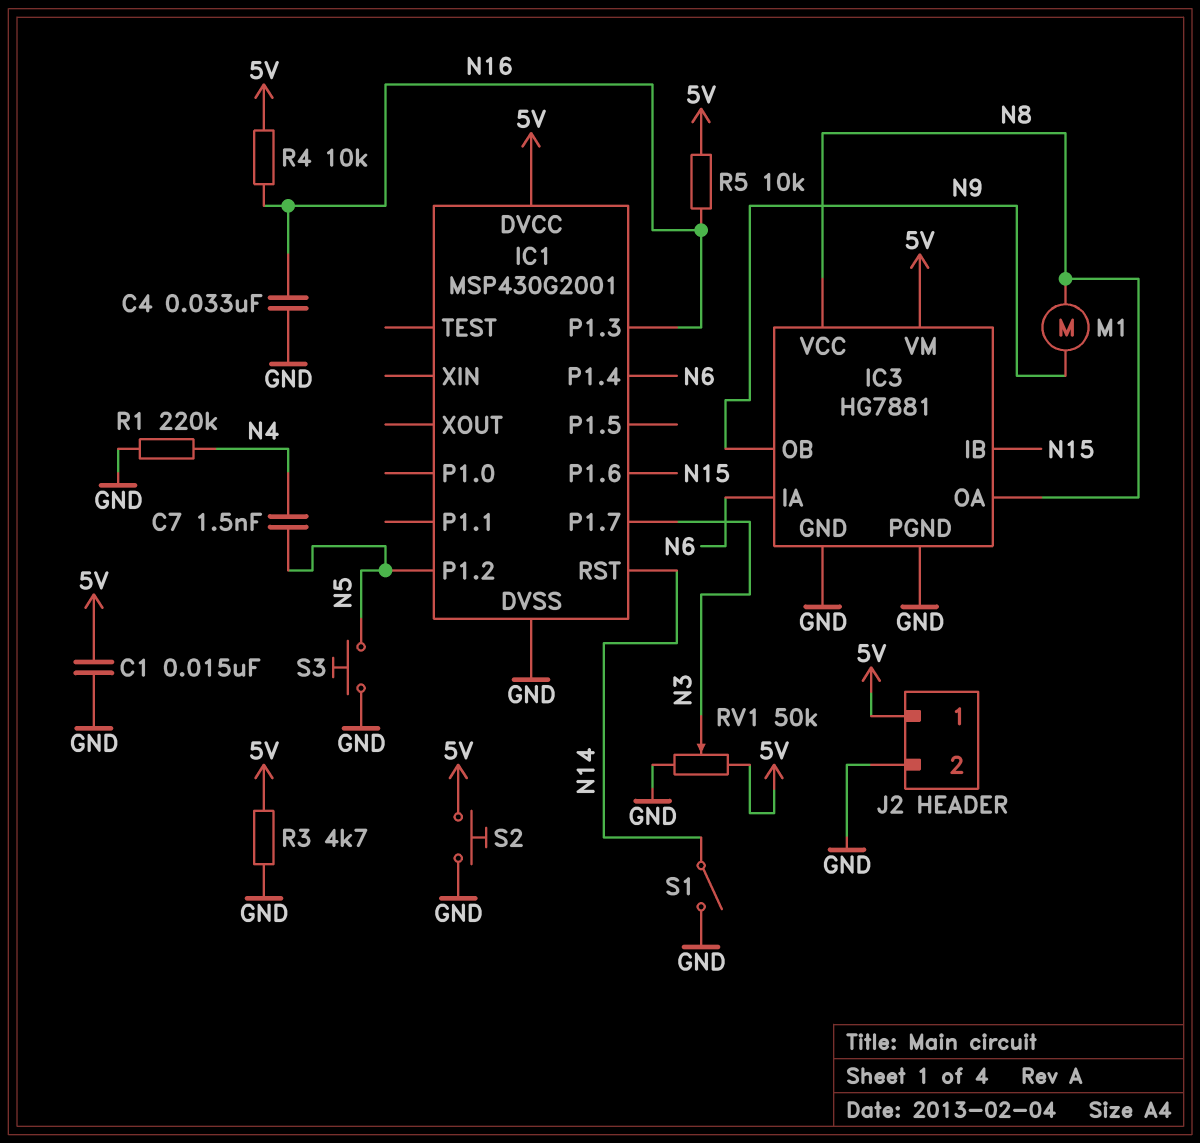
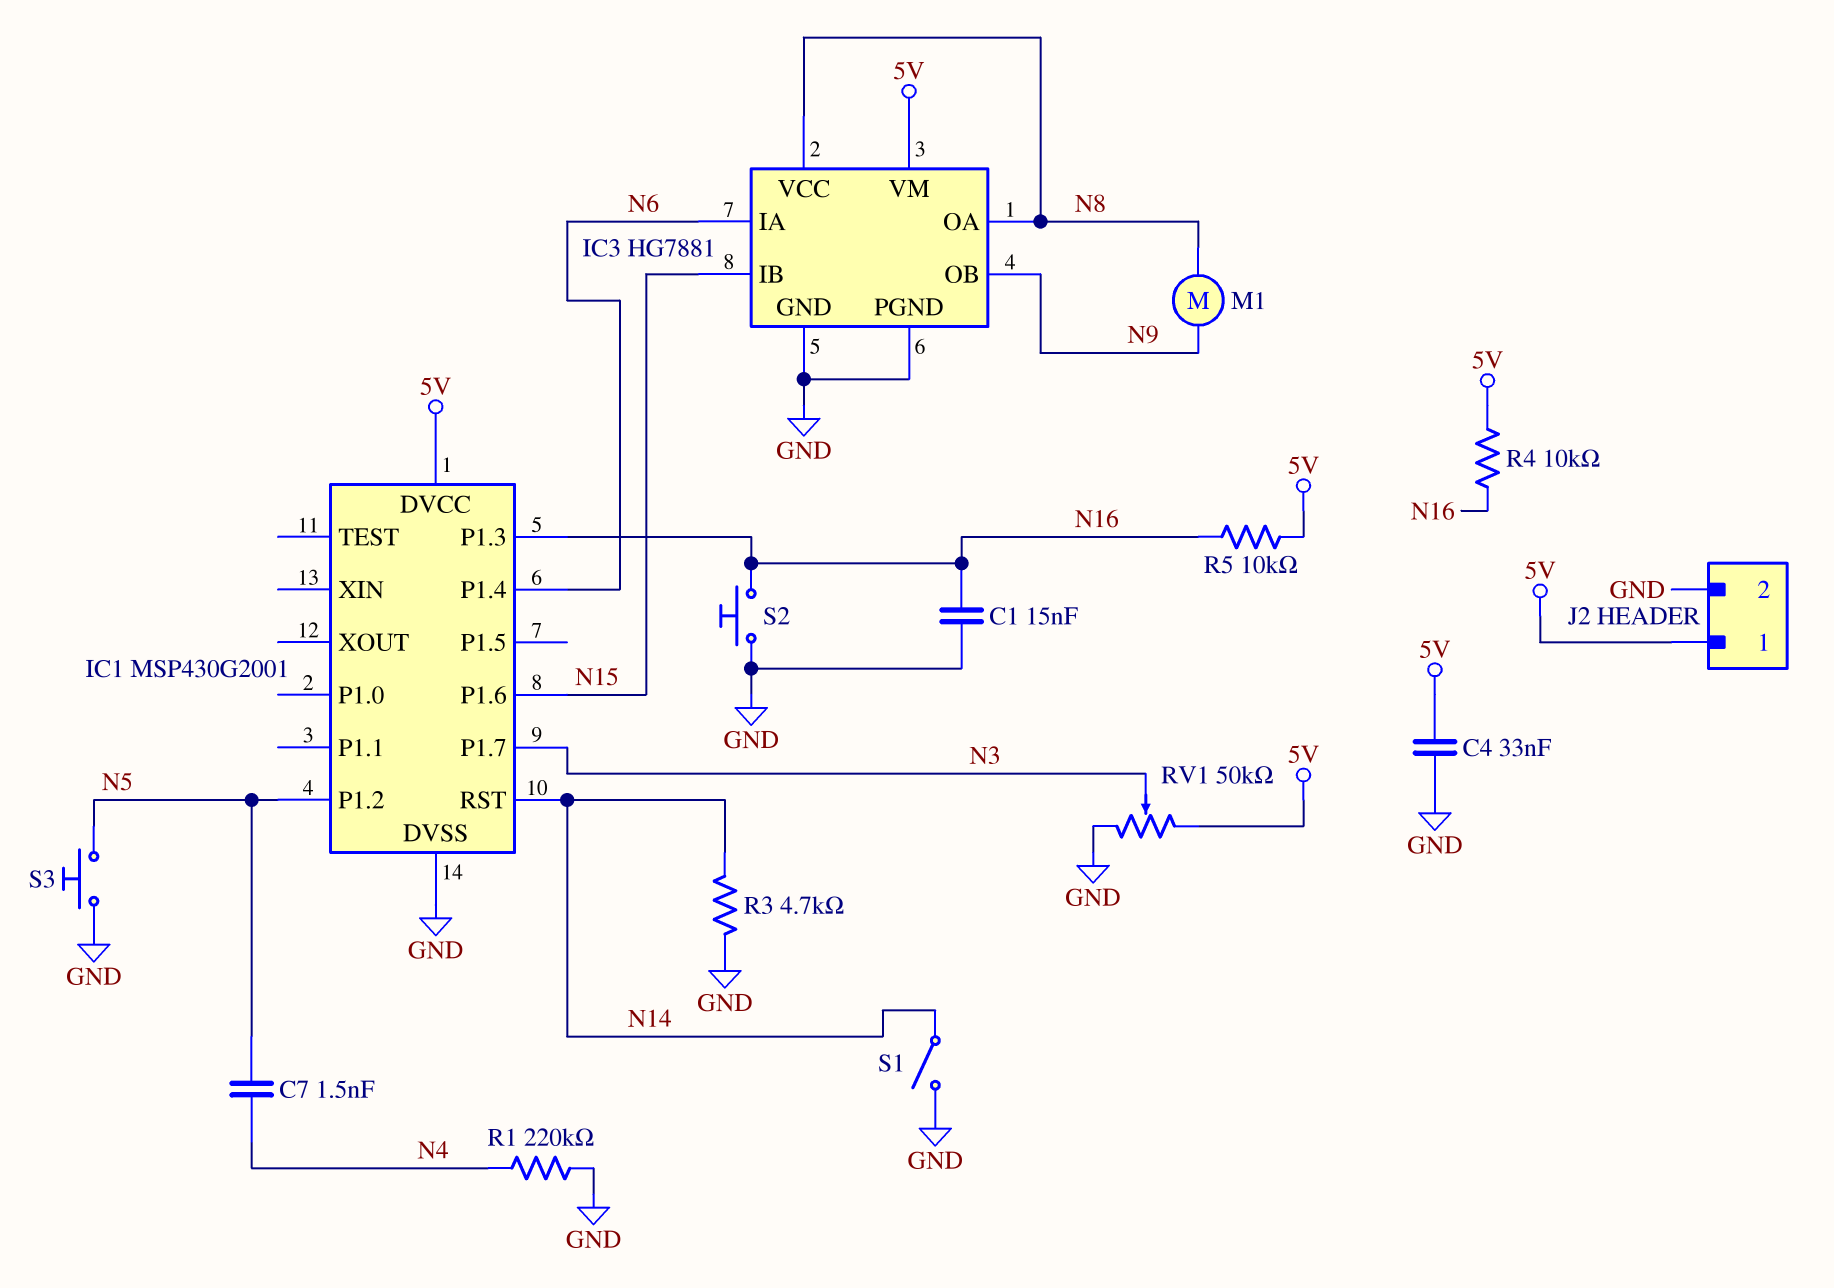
C1: 15nF (5V, GND) -> 15nF (GND, N16)
C4: 33nF (GND, N16) -> 33nF (5V, GND)
R3: 4.7k (5V, GND) -> 4.7k (GND, N14)
S2: button (5V, GND) -> button (GND, N16)

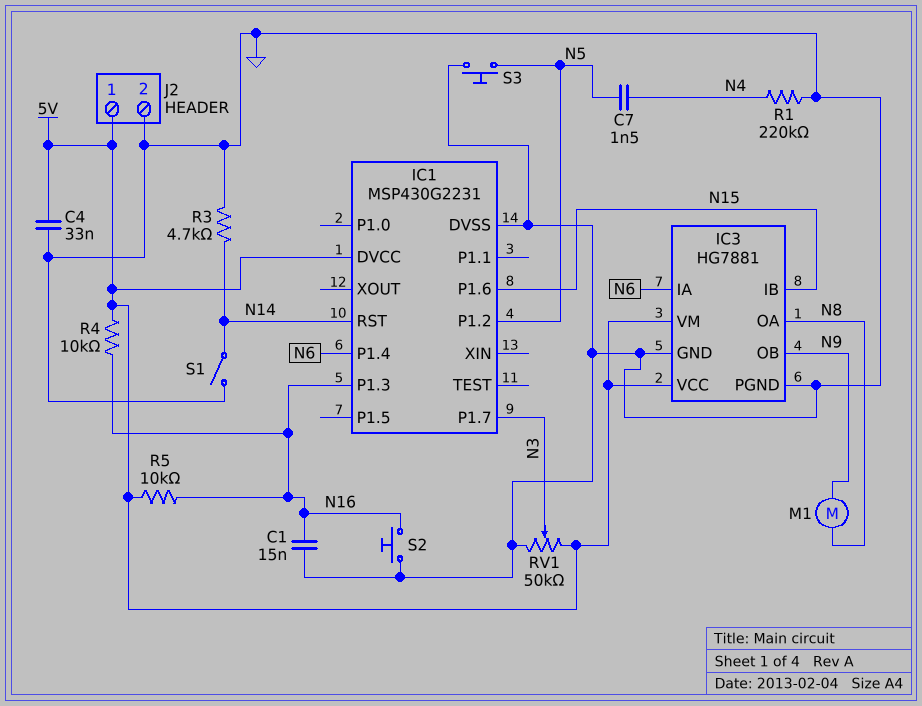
IC1: MSP430G2001 -> MSP430G2231
IC3 pin VCC: N8 -> 5V

